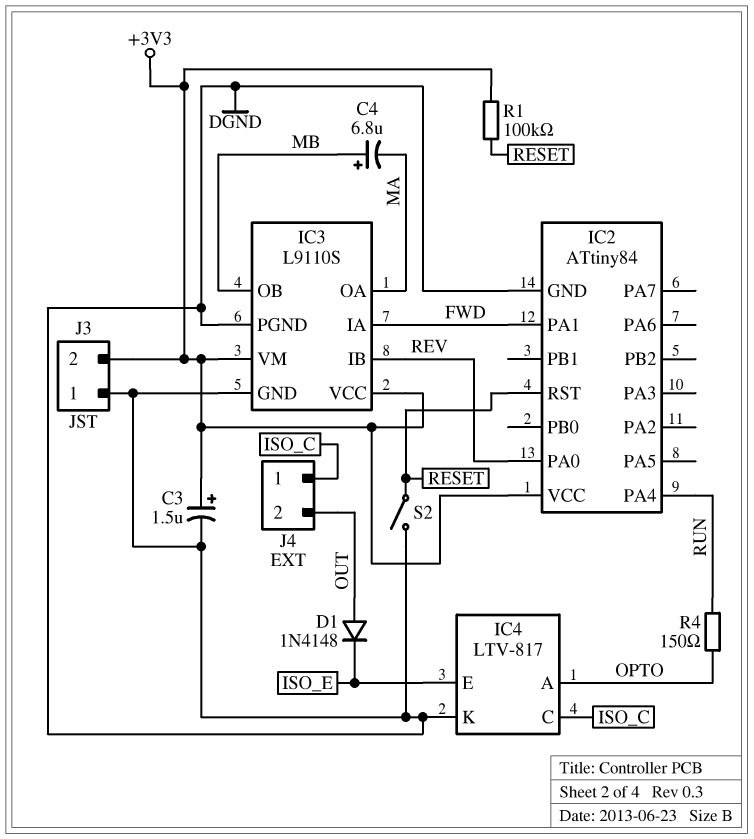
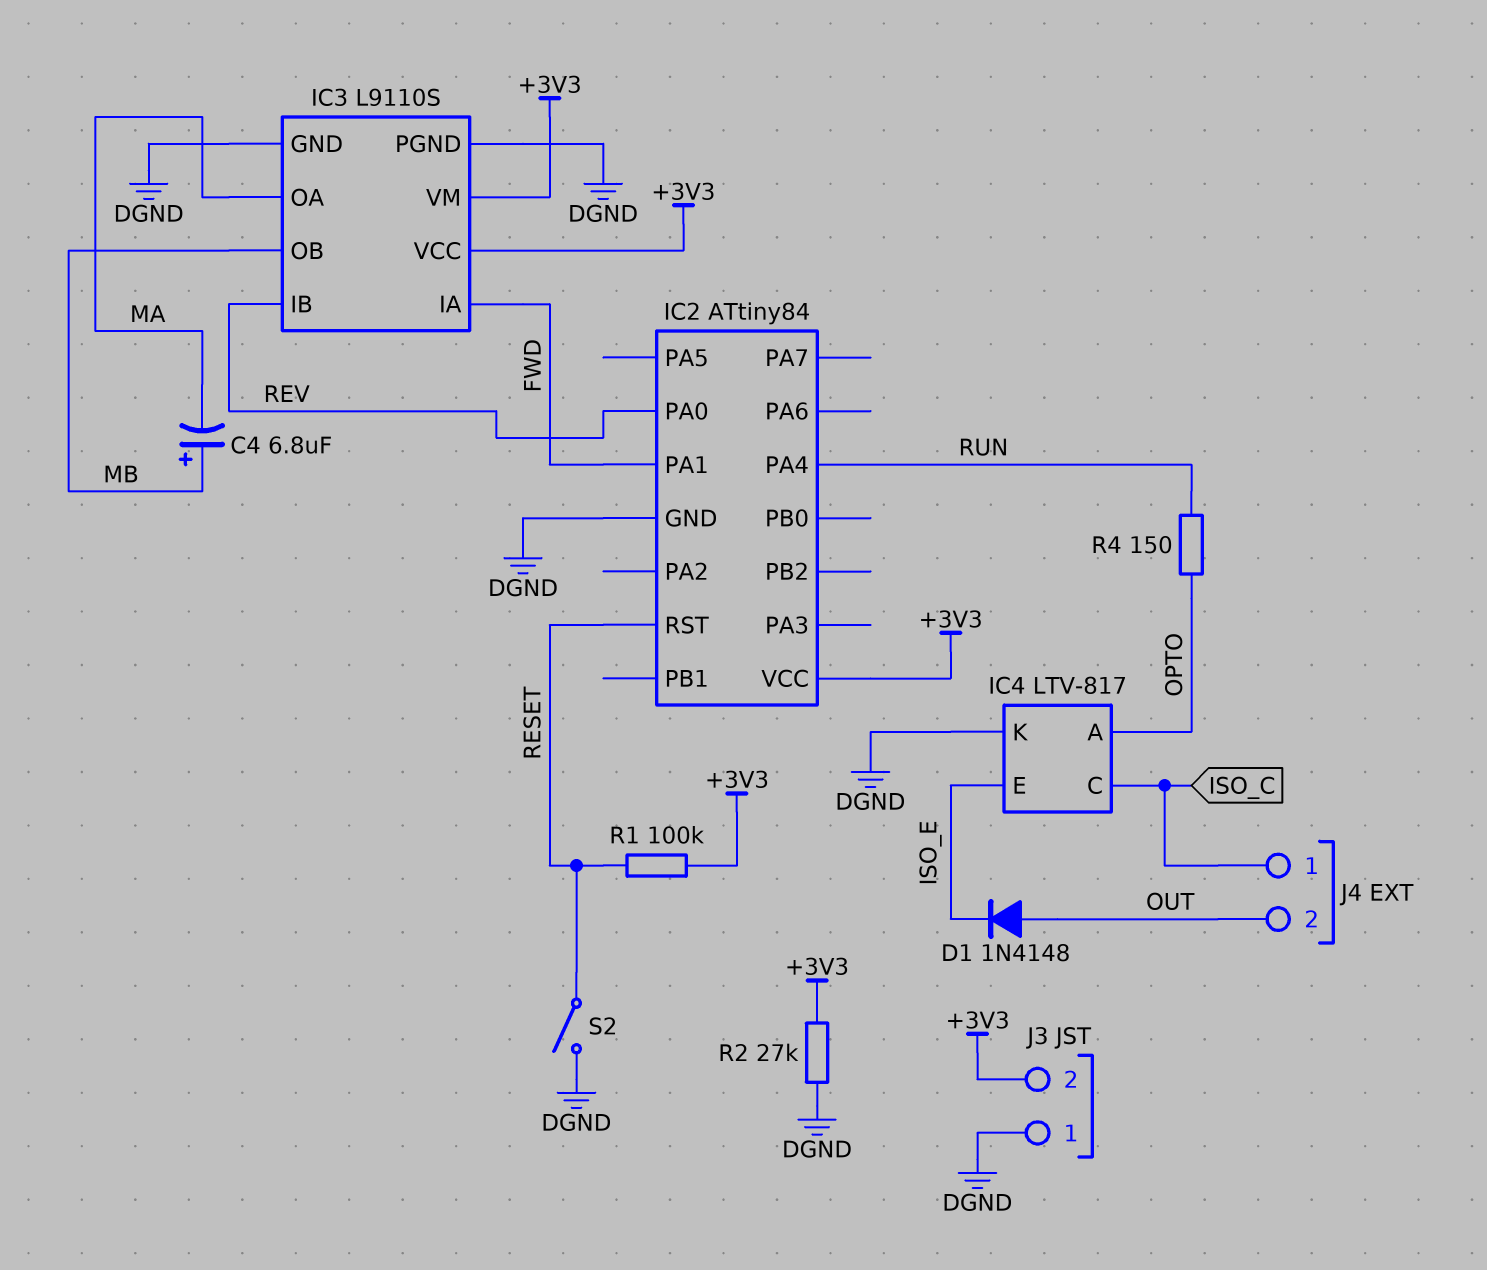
C3: 1.5uF (plus +3V3, minus DGND) -> none
R2: none -> 27k (+3V3, DGND)

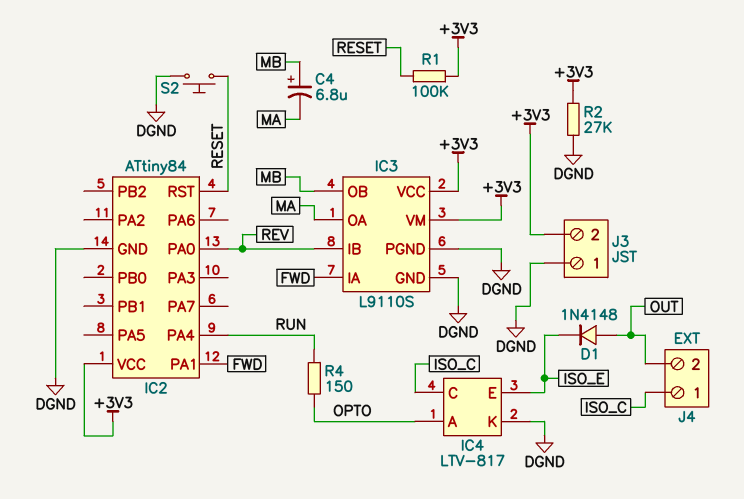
S2: switch (DGND, RESET) -> button (DGND, RESET)

